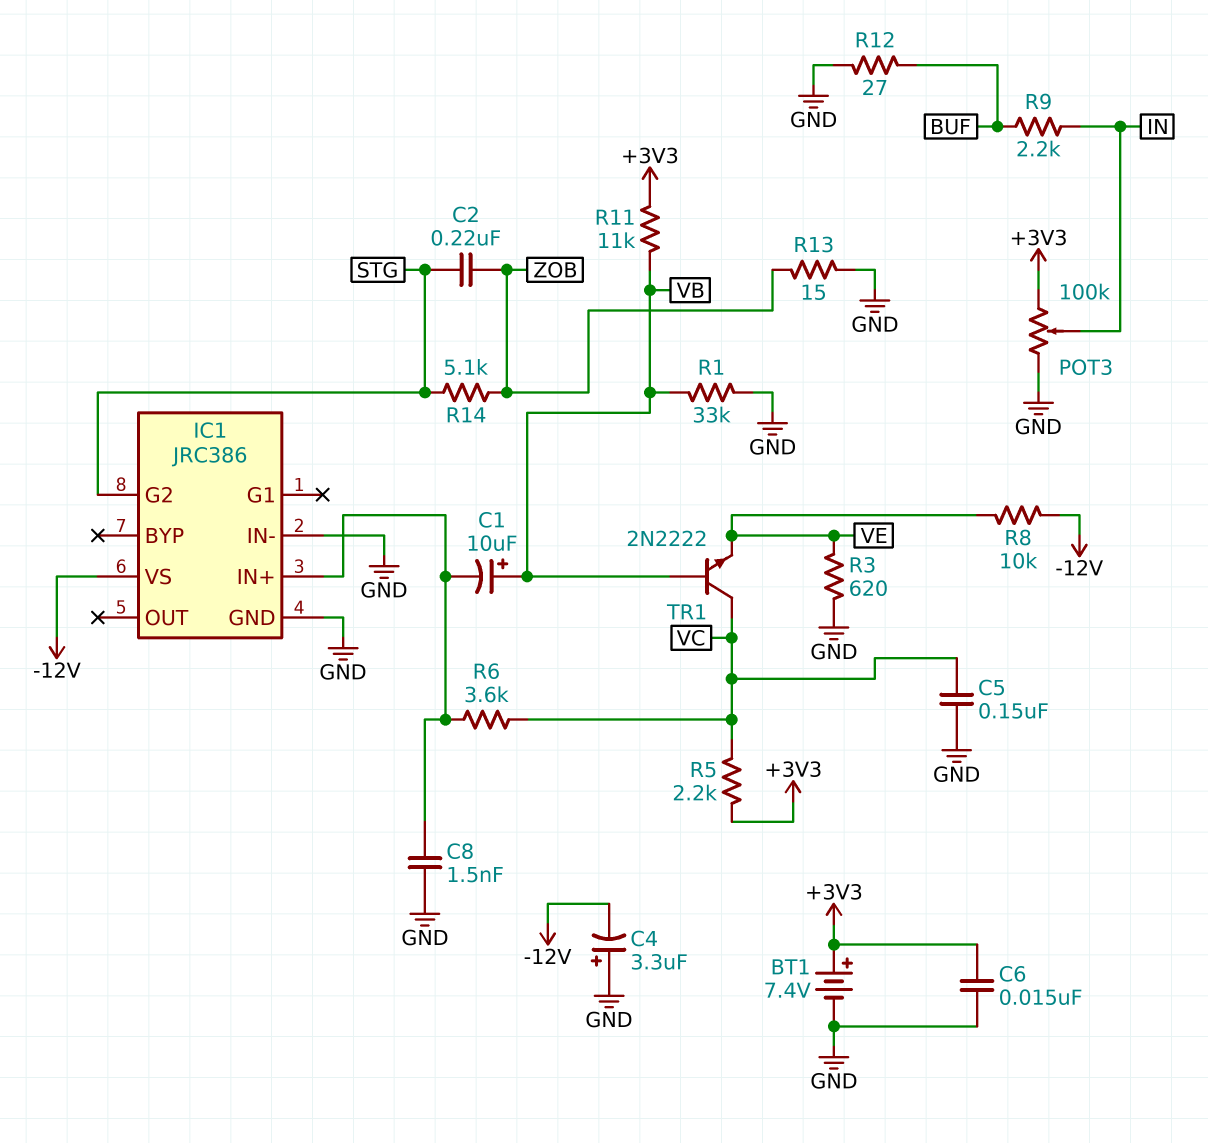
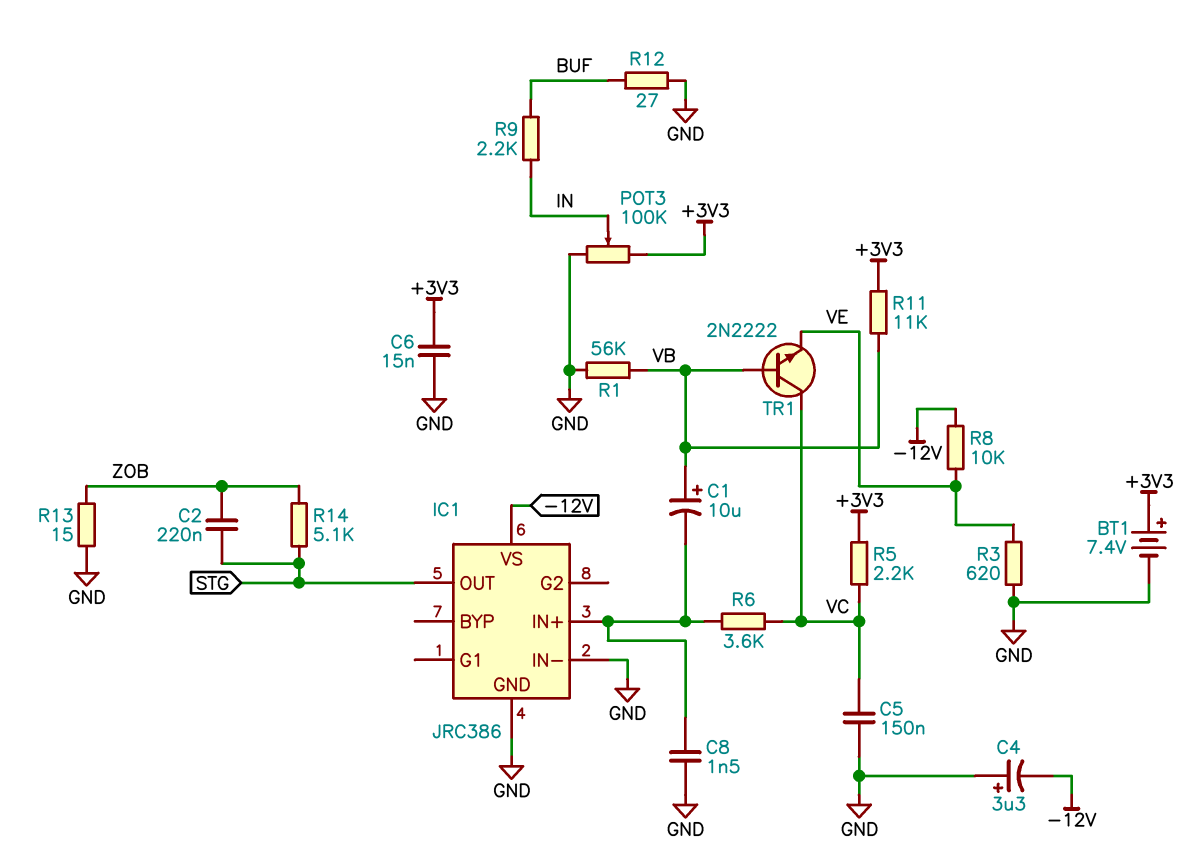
IC1 pin G2: STG -> none
IC1 pin OUT: none -> STG
R1: 33k (GND, VB) -> 56k (GND, VB)

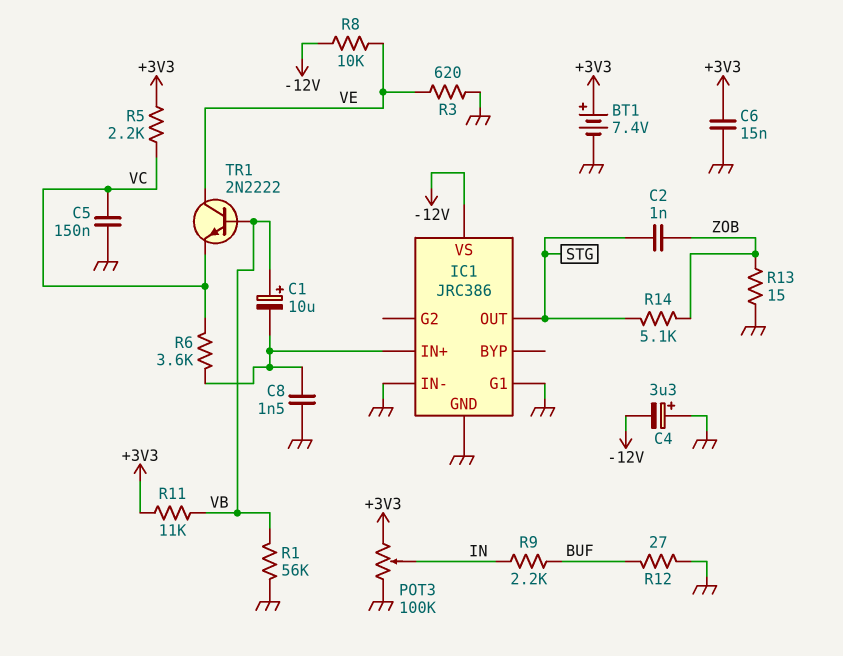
C2: 220nF (STG, ZOB) -> 1nF (STG, ZOB)
IC1 pin G1: none -> GND
TR1: NPN 2N2222 (B VB, C VC, E VE) -> NPN 2N2222 (B VB, C VE, E VC)

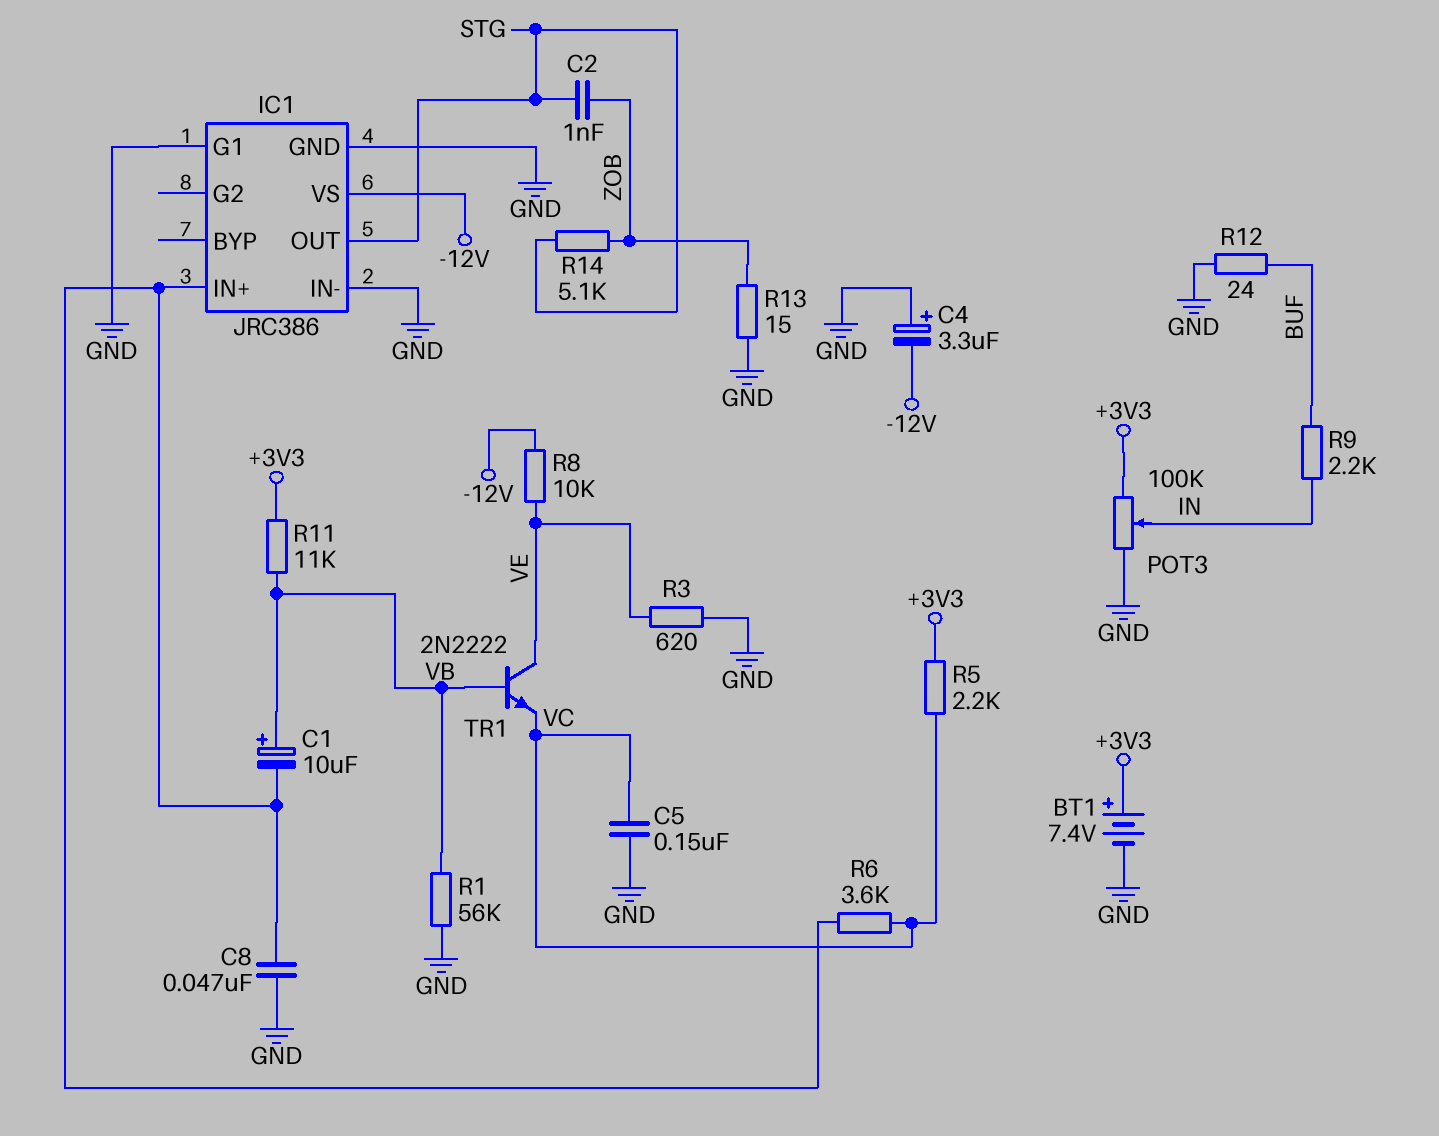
C6: 15nF (+3V3, GND) -> none
C8: 1.5nF (GND, IC1/IN+) -> 47nF (GND, IC1/IN+)
R12: 27 (BUF, GND) -> 24 (BUF, GND)

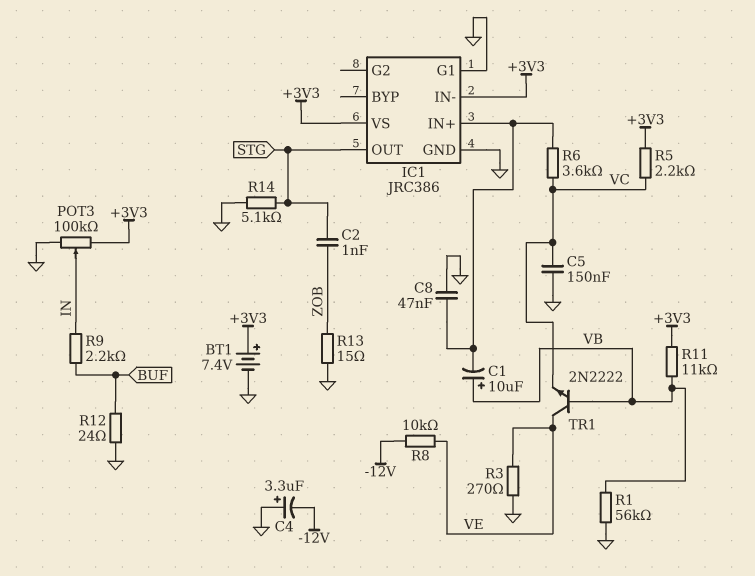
IC1 pin IN-: GND -> +3V3
IC1 pin VS: -12V -> +3V3
R3: 620 (GND, VE) -> 270 (GND, VE)
R14: 5.1k (STG, ZOB) -> 5.1k (GND, STG)

